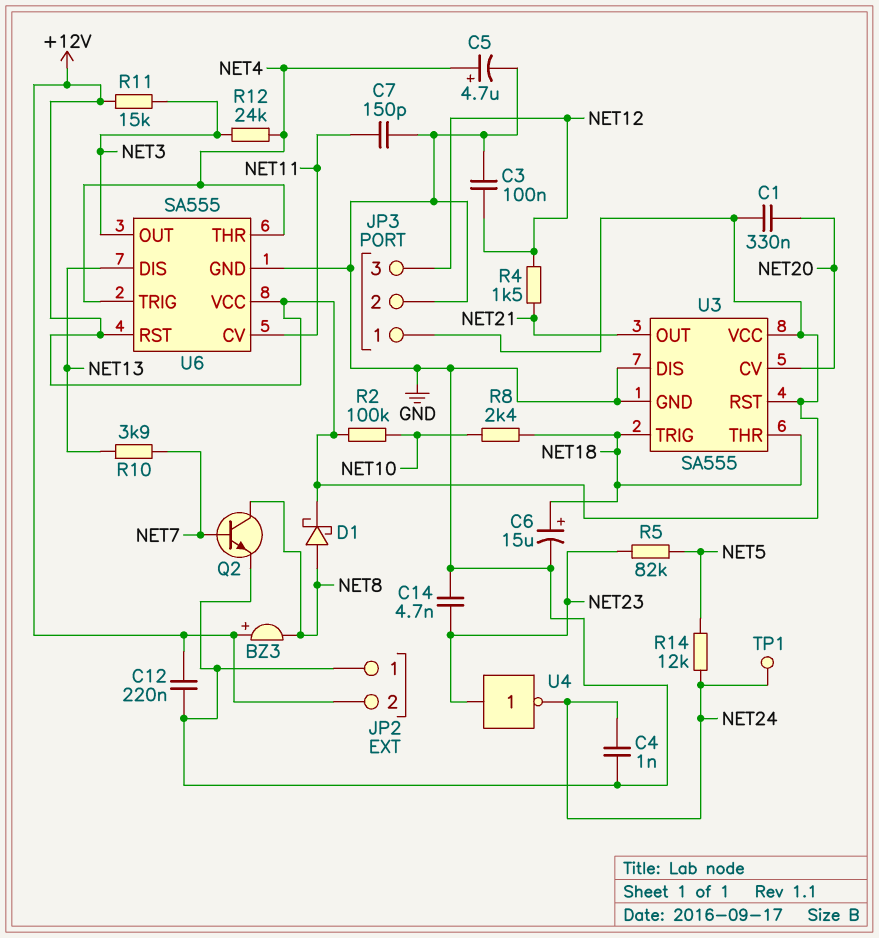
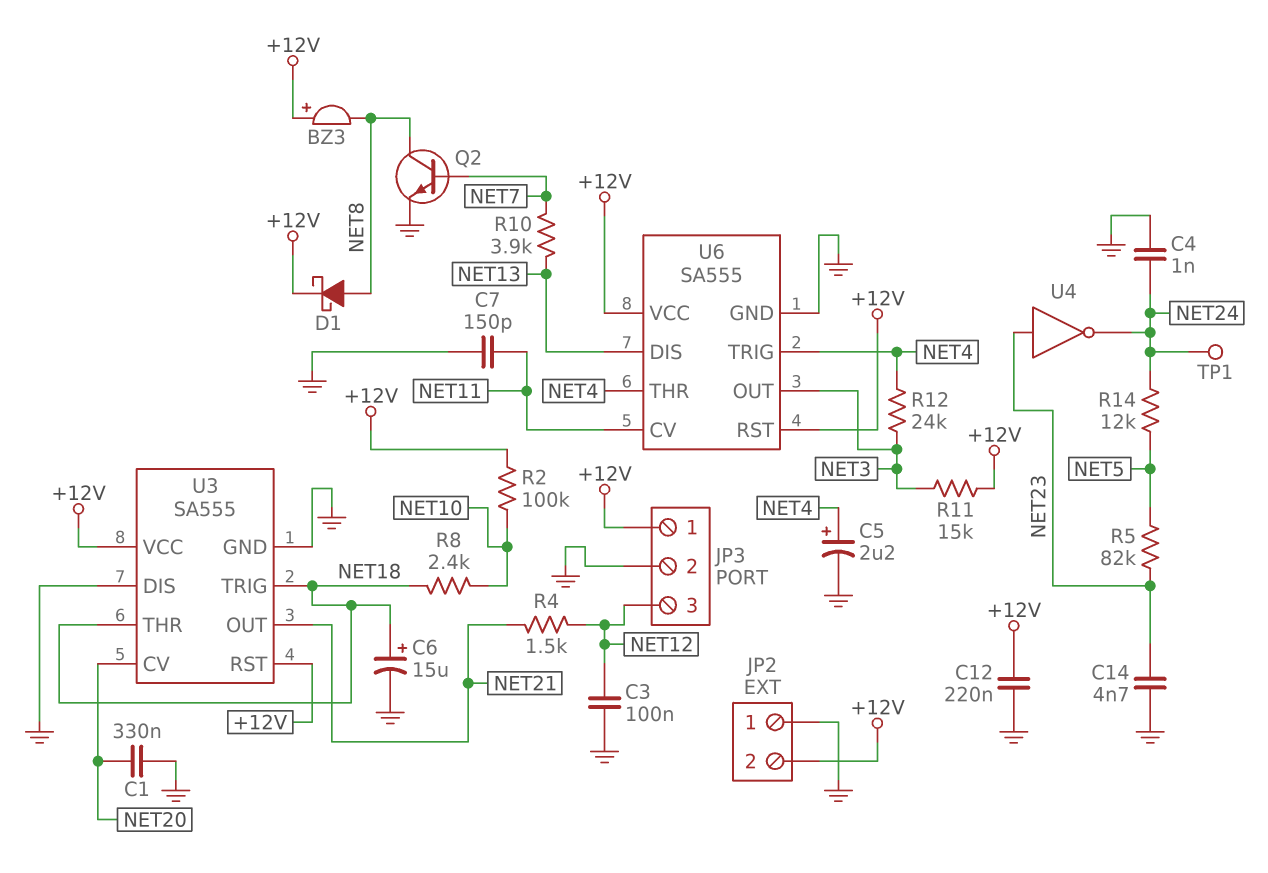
C1: 330nF (+12V, NET20) -> 330nF (GND, NET20)
C5: 4.7uF (plus NET4, minus GND) -> 2.2uF (plus NET4, minus GND)

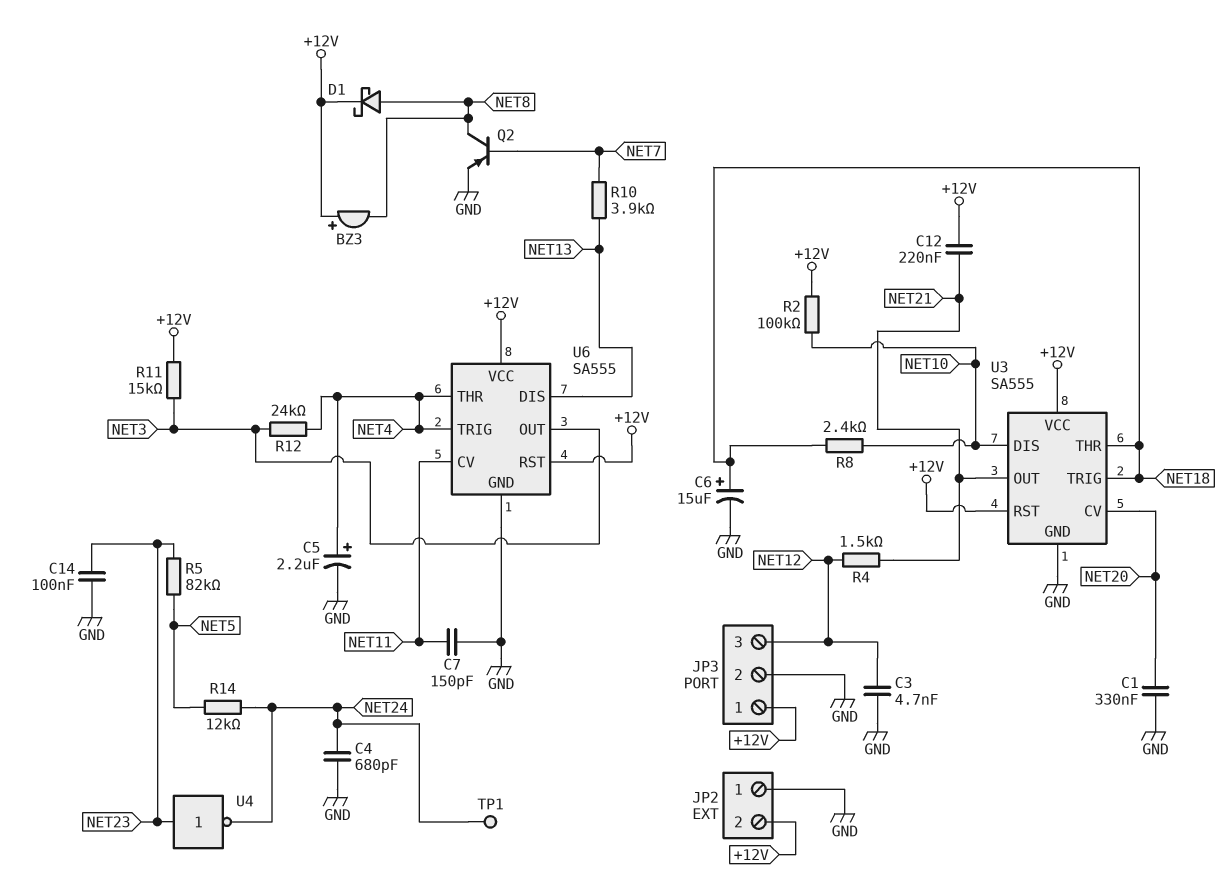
C3: 100nF (GND, NET12) -> 4.7nF (GND, NET12)
C4: 1nF (GND, NET24) -> 680pF (GND, NET24)
C12: 220nF (+12V, GND) -> 220nF (+12V, NET21)
C14: 4.7nF (GND, NET23) -> 100nF (GND, NET23)
Q2: NPN (B NET7, C NET8, E GND) -> PNP (B NET7, C NET8, E GND)
U3 pin DIS: GND -> NET10

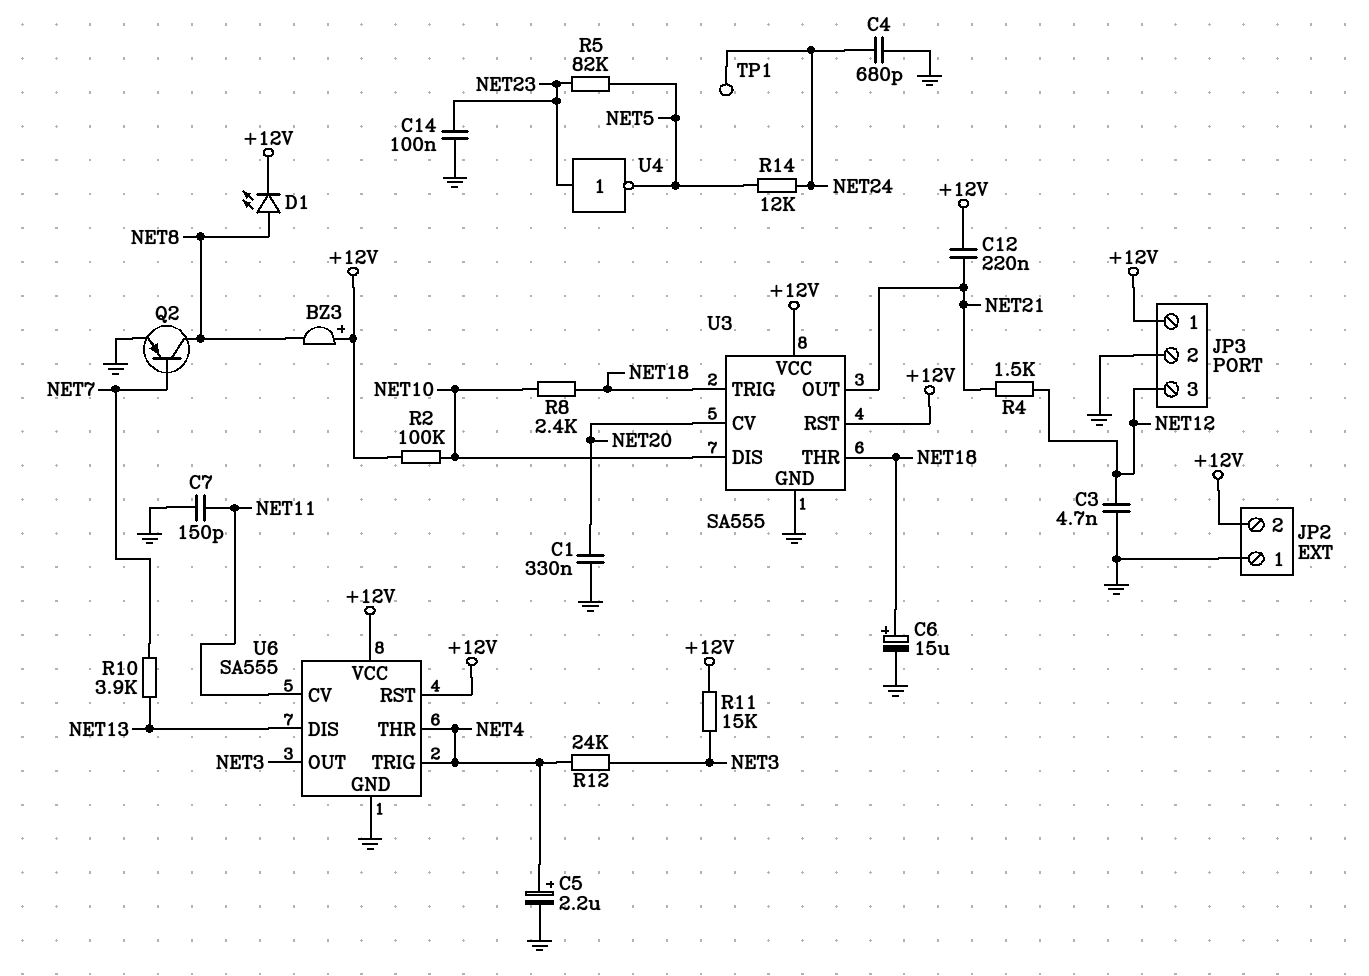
D1: schottky (A NET8, K +12V) -> LED (A NET8, K +12V)
U4: NOT (in NET23, out NET24) -> NOT (in NET23, out NET5)

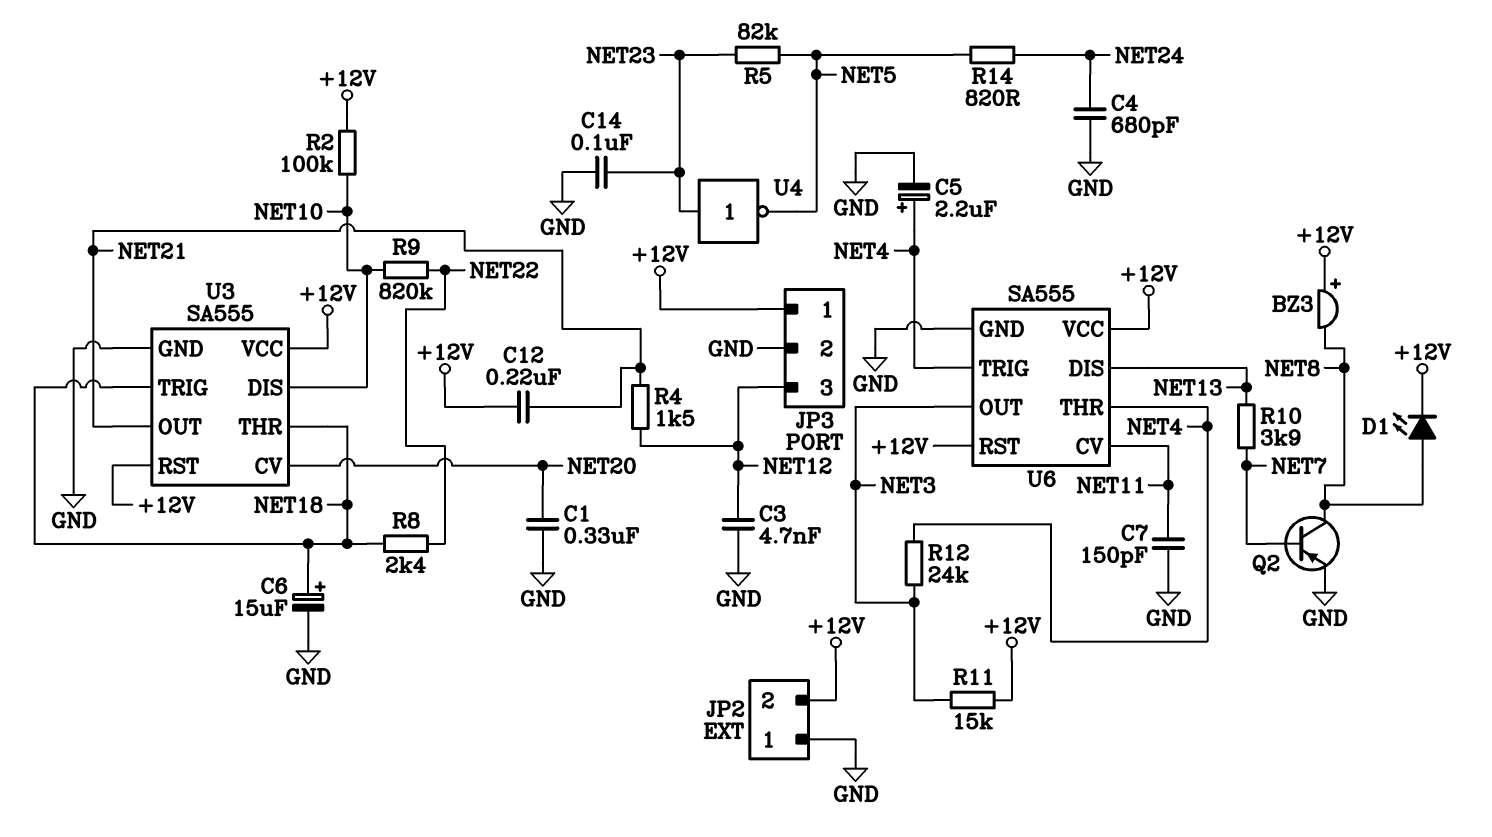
R8: 2.4k (NET10, NET18) -> 2.4k (NET18, NET22)
R9: none -> 820k (NET10, NET22)
R14: 12k (NET5, NET24) -> 820 (NET5, NET24)
TP1: test point (NET24) -> none

